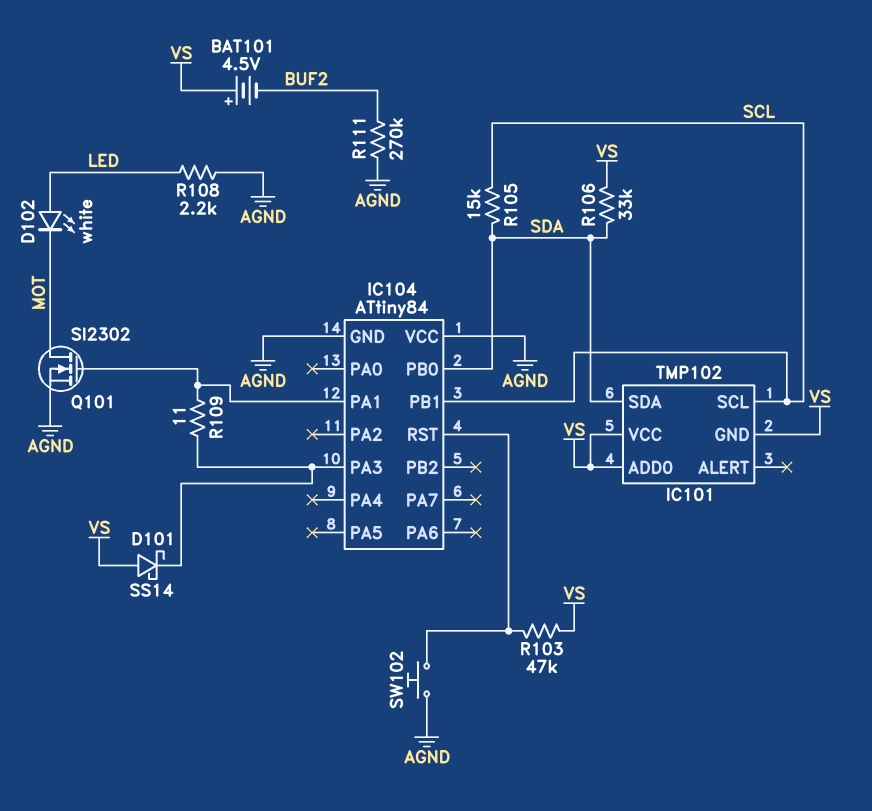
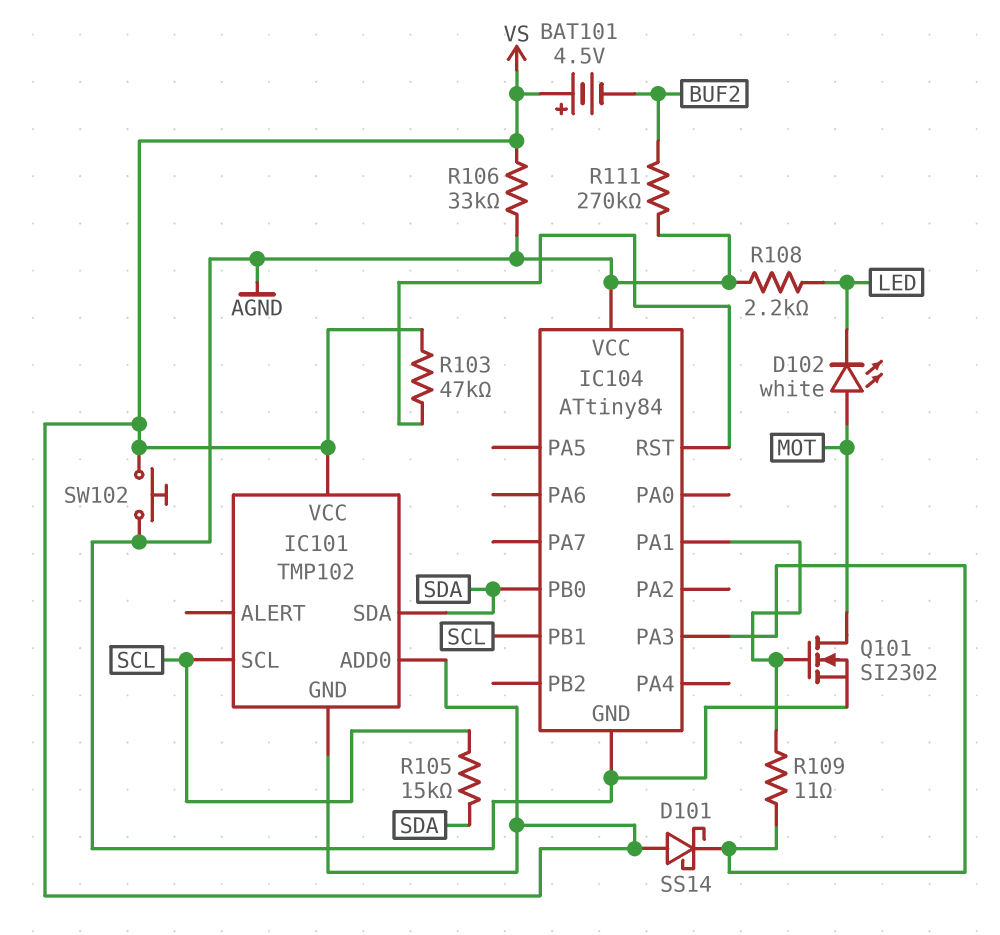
D102: LED white (A LED, K MOT) -> LED white (A MOT, K LED)
R106: 33k (SDA, VS) -> 33k (AGND, VS)
SW102: button (AGND, IC104/RST) -> button (AGND, VS)

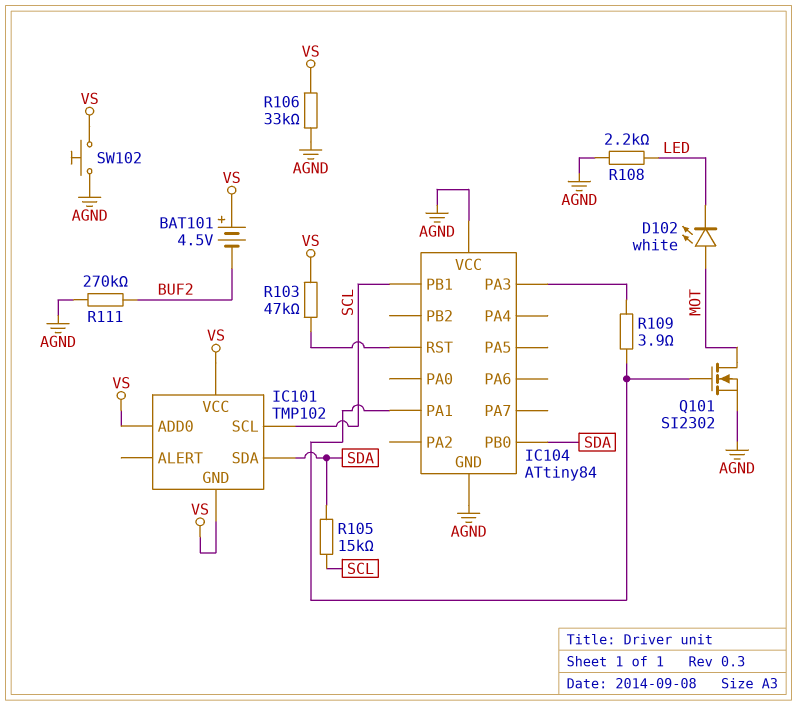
D101: schottky SS14 (A VS, K IC104/PA3) -> none
R109: 11 (IC104/PA1, IC104/PA3) -> 3.9 (IC104/PA1, IC104/PA3)

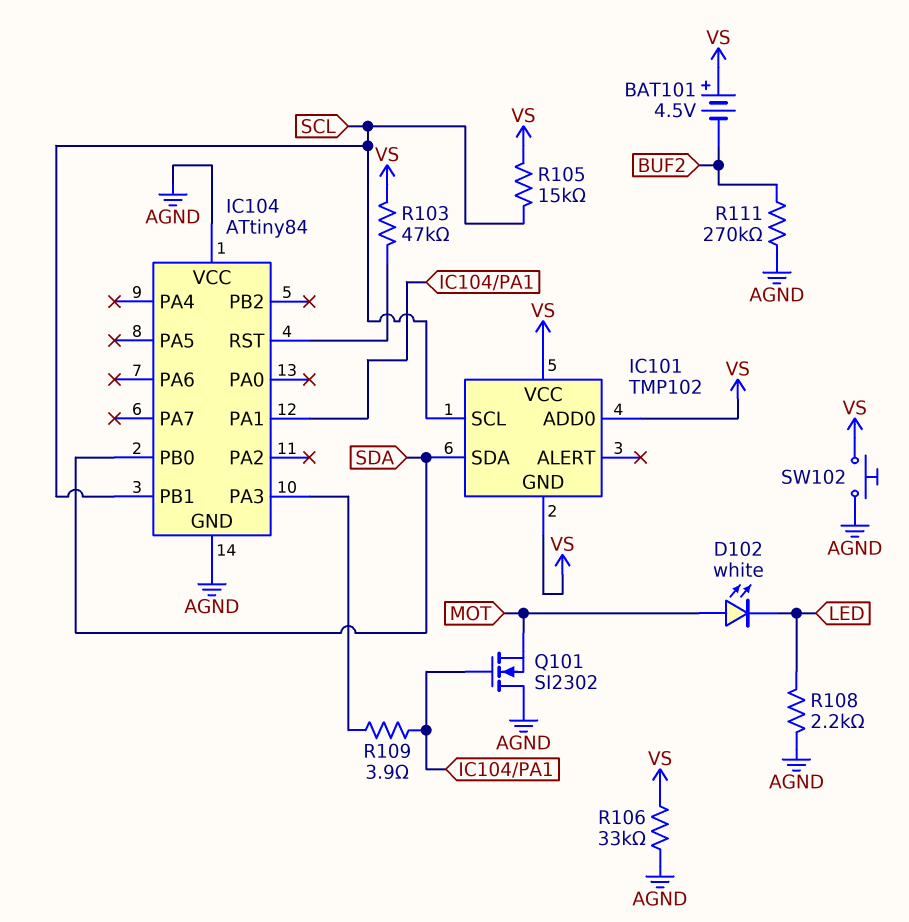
Q101: NMOS SI2302 (G IC104/PA1, D MOT, S AGND) -> NMOS SI2302 (G IC104/PA1, D AGND, S MOT)
R105: 15k (SCL, SDA) -> 15k (SCL, VS)

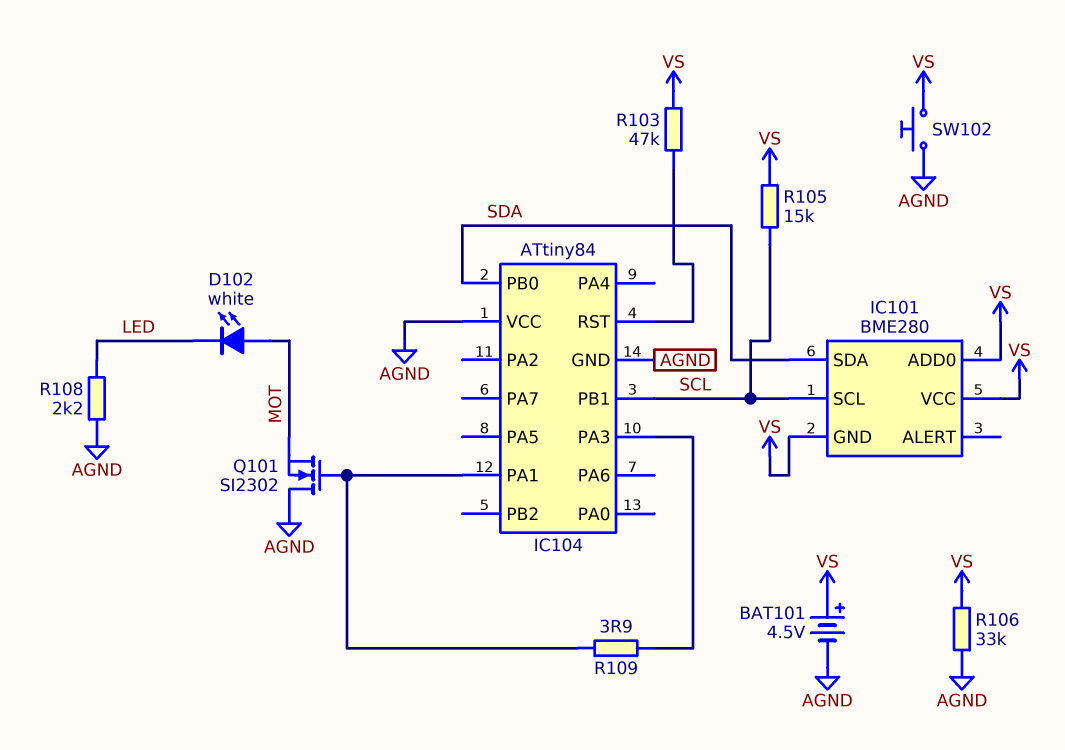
BAT101: 4.5V (plus VS, minus BUF2) -> 4.5V (plus VS, minus AGND)
IC101: TMP102 -> BME280
R111: 270k (AGND, BUF2) -> none

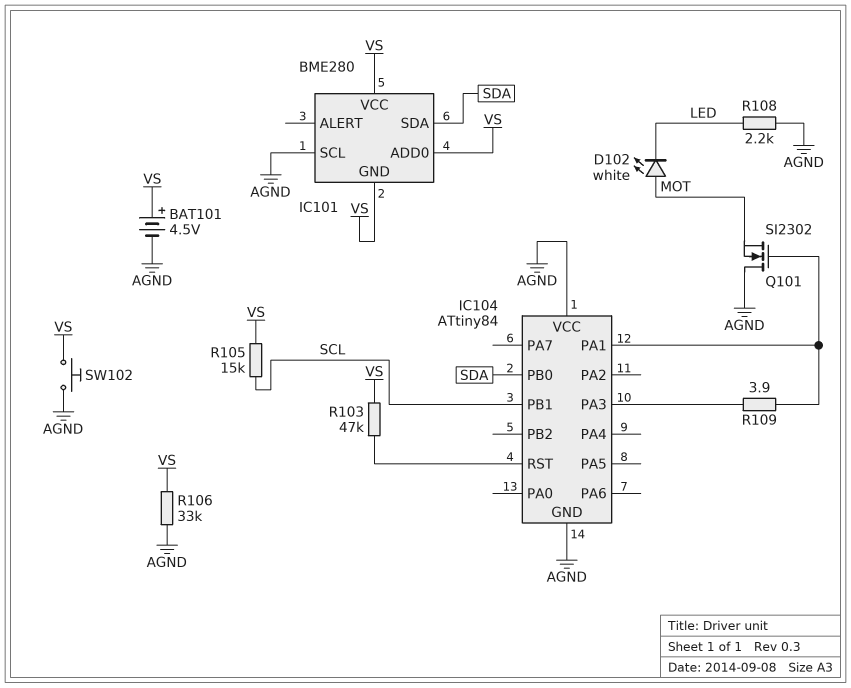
IC101 pin SCL: SCL -> AGND

